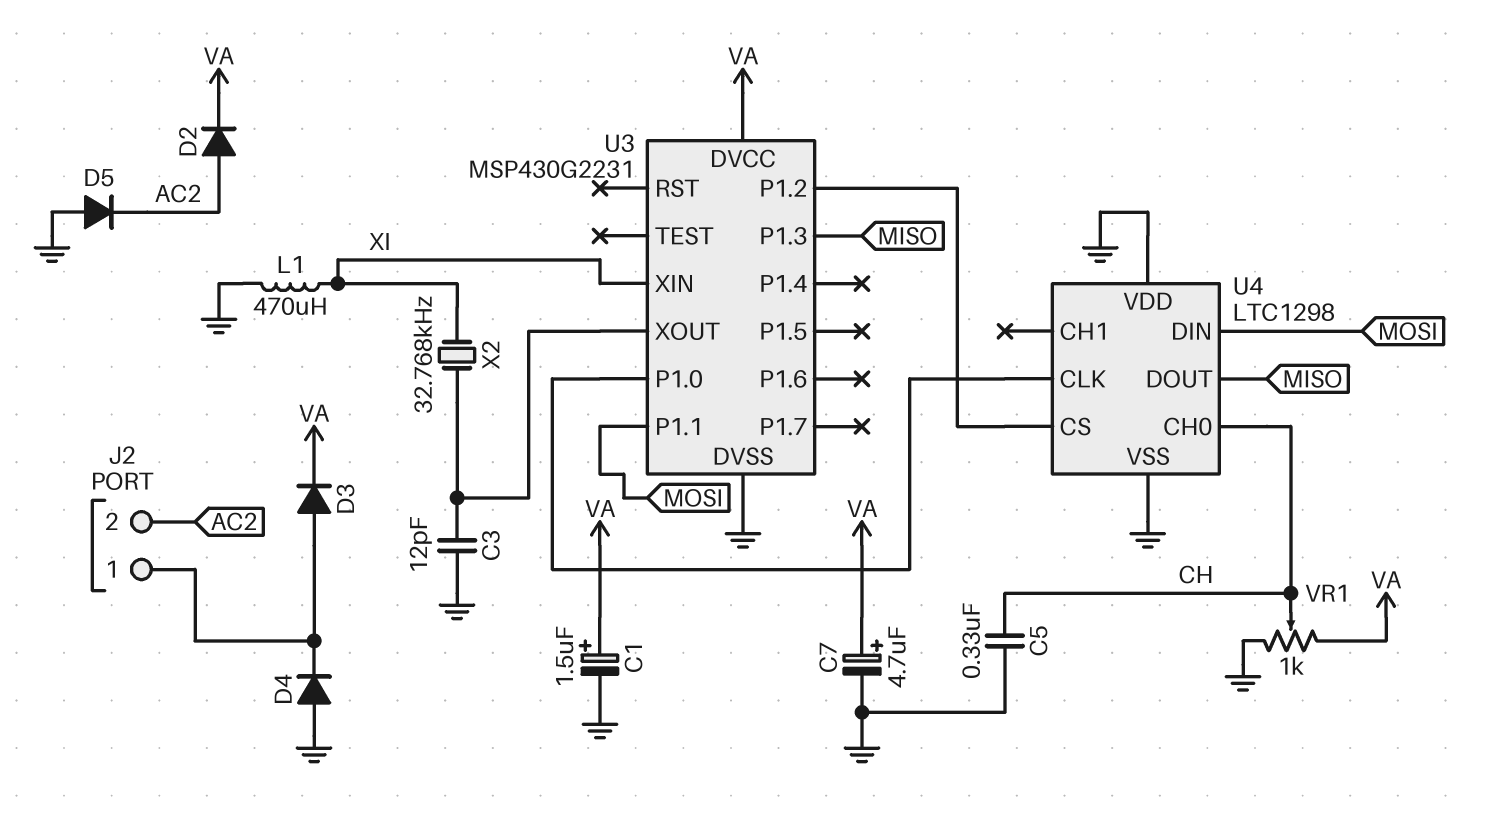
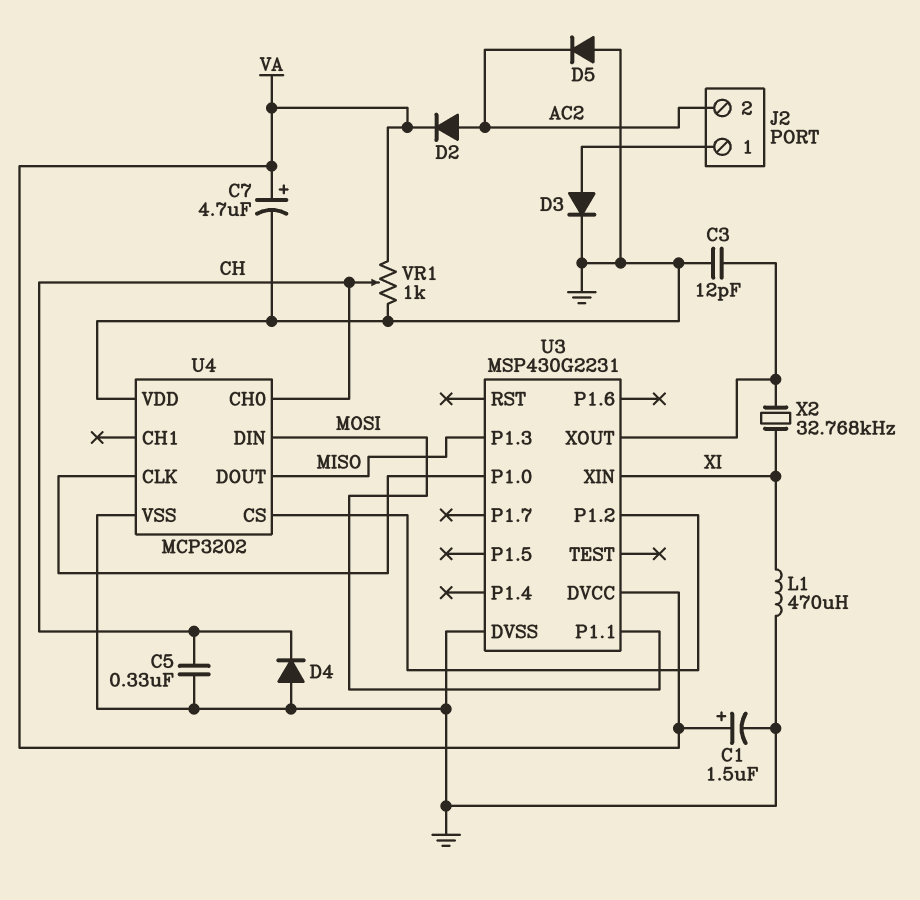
D3: diode (A J2/1, K VA) -> diode (A J2/1, K GND)
D4: diode (A GND, K J2/1) -> diode (A GND, K CH)
U4: LTC1298 -> MCP3202

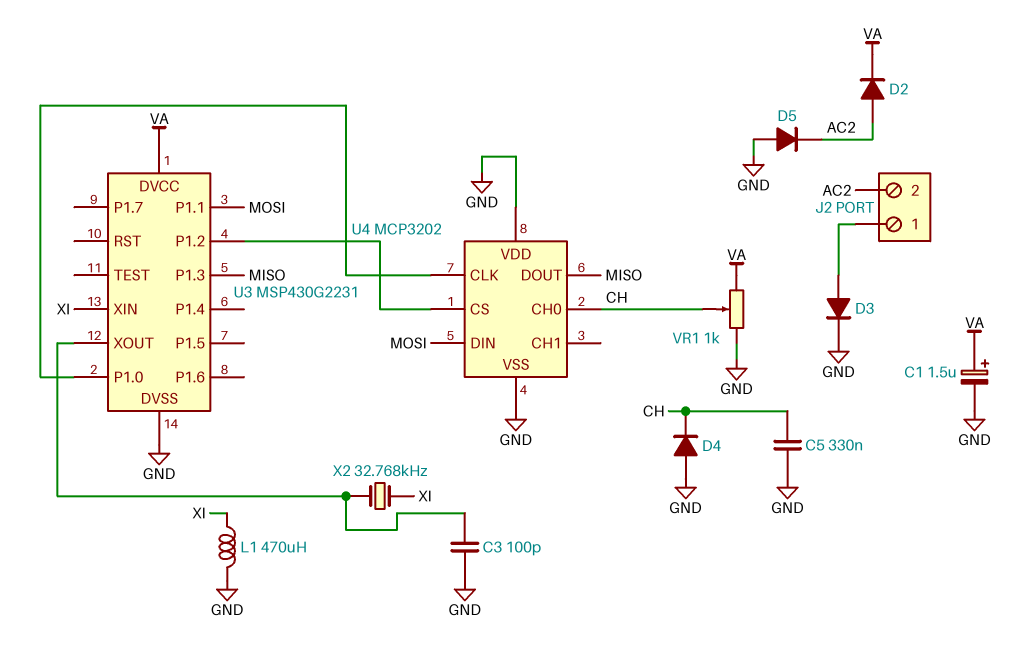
C3: 12pF (GND, U3/XOUT) -> 100pF (GND, U3/XOUT)
C7: 4.7uF (plus VA, minus GND) -> none

